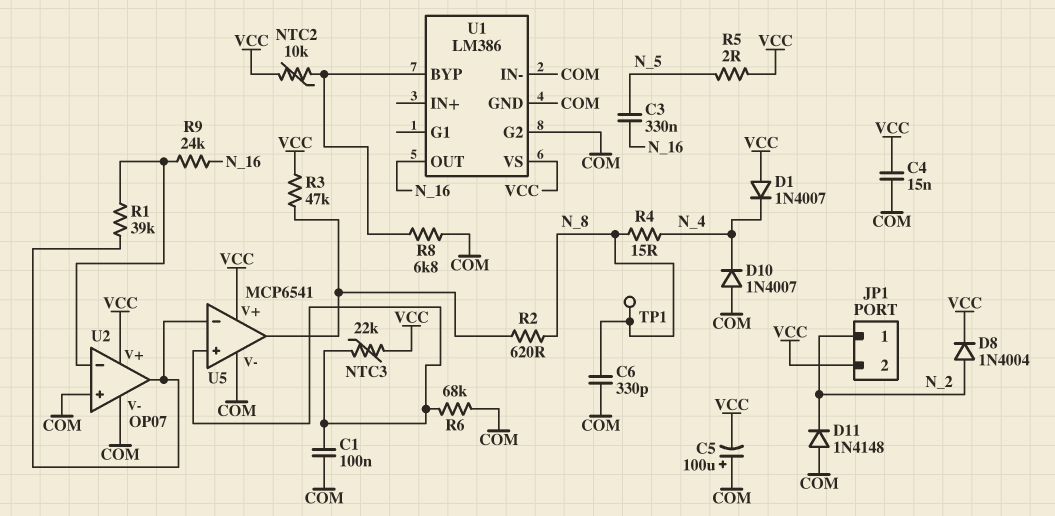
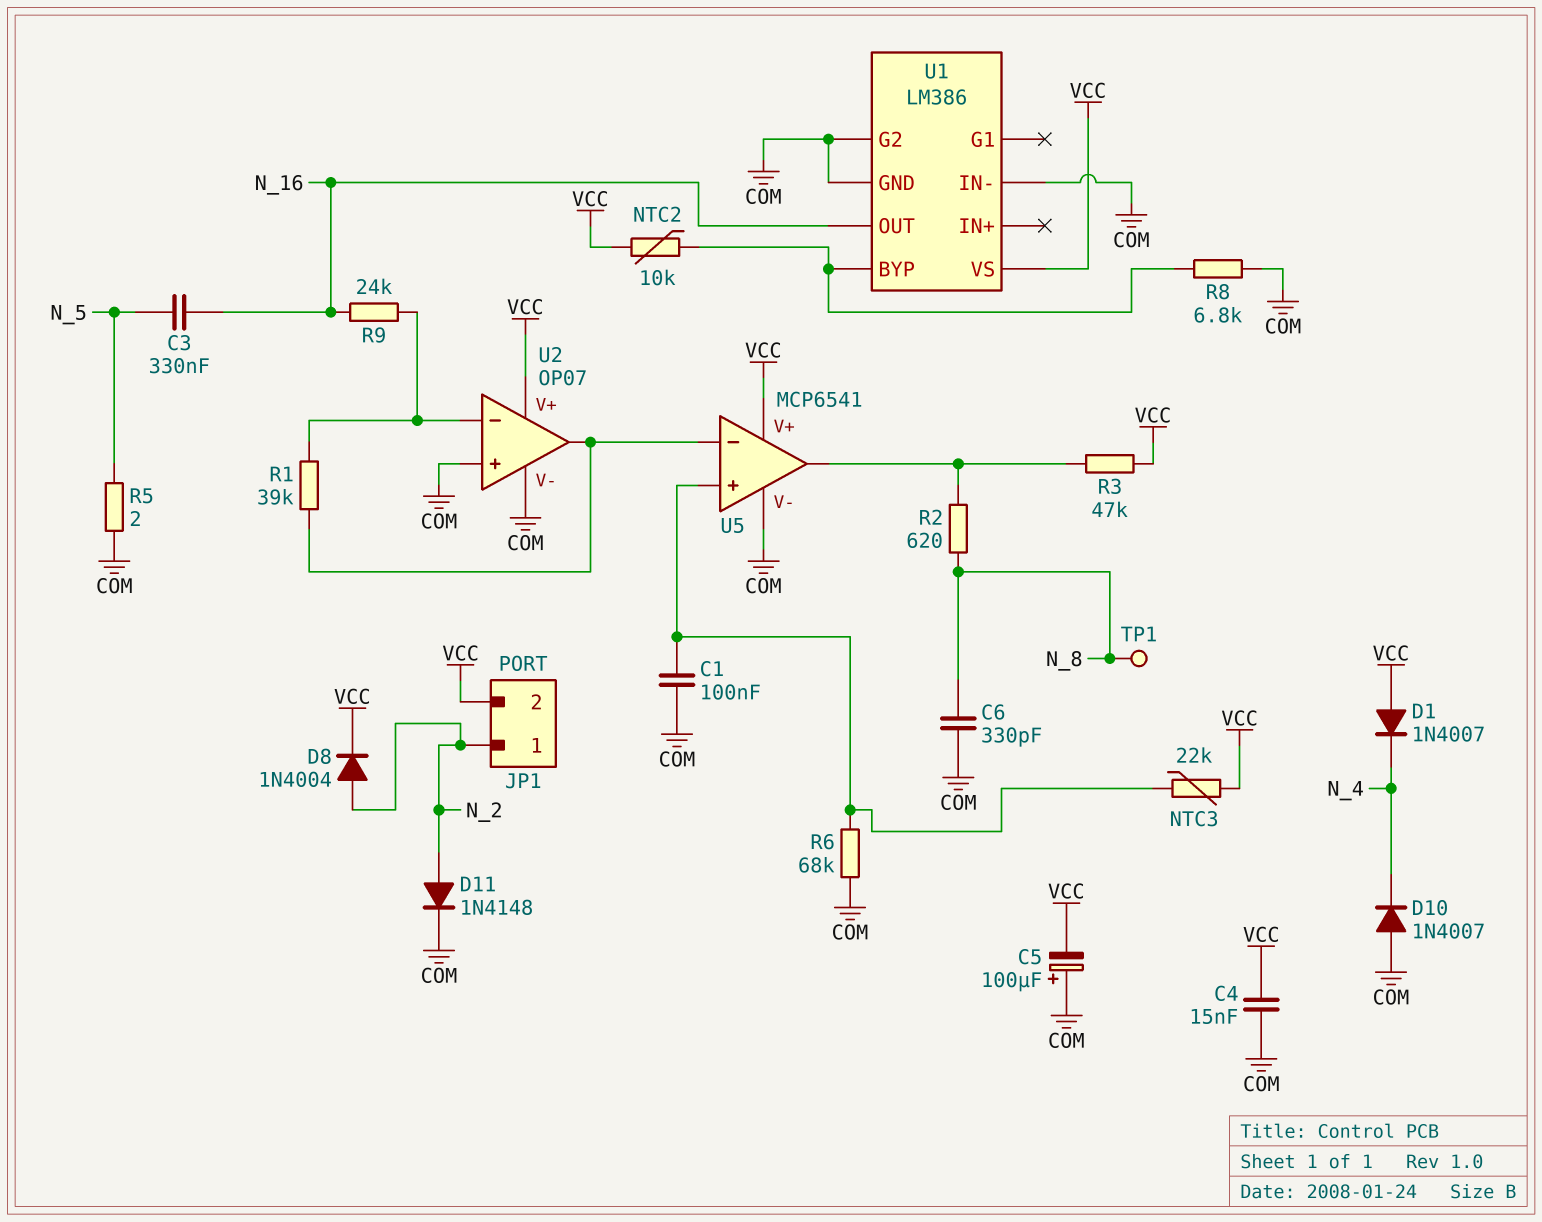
D11: diode 1N4148 (A COM, K N_2) -> diode 1N4148 (A N_2, K COM)
R4: 15 (N_4, N_8) -> none
R5: 2 (N_5, VCC) -> 2 (COM, N_5)

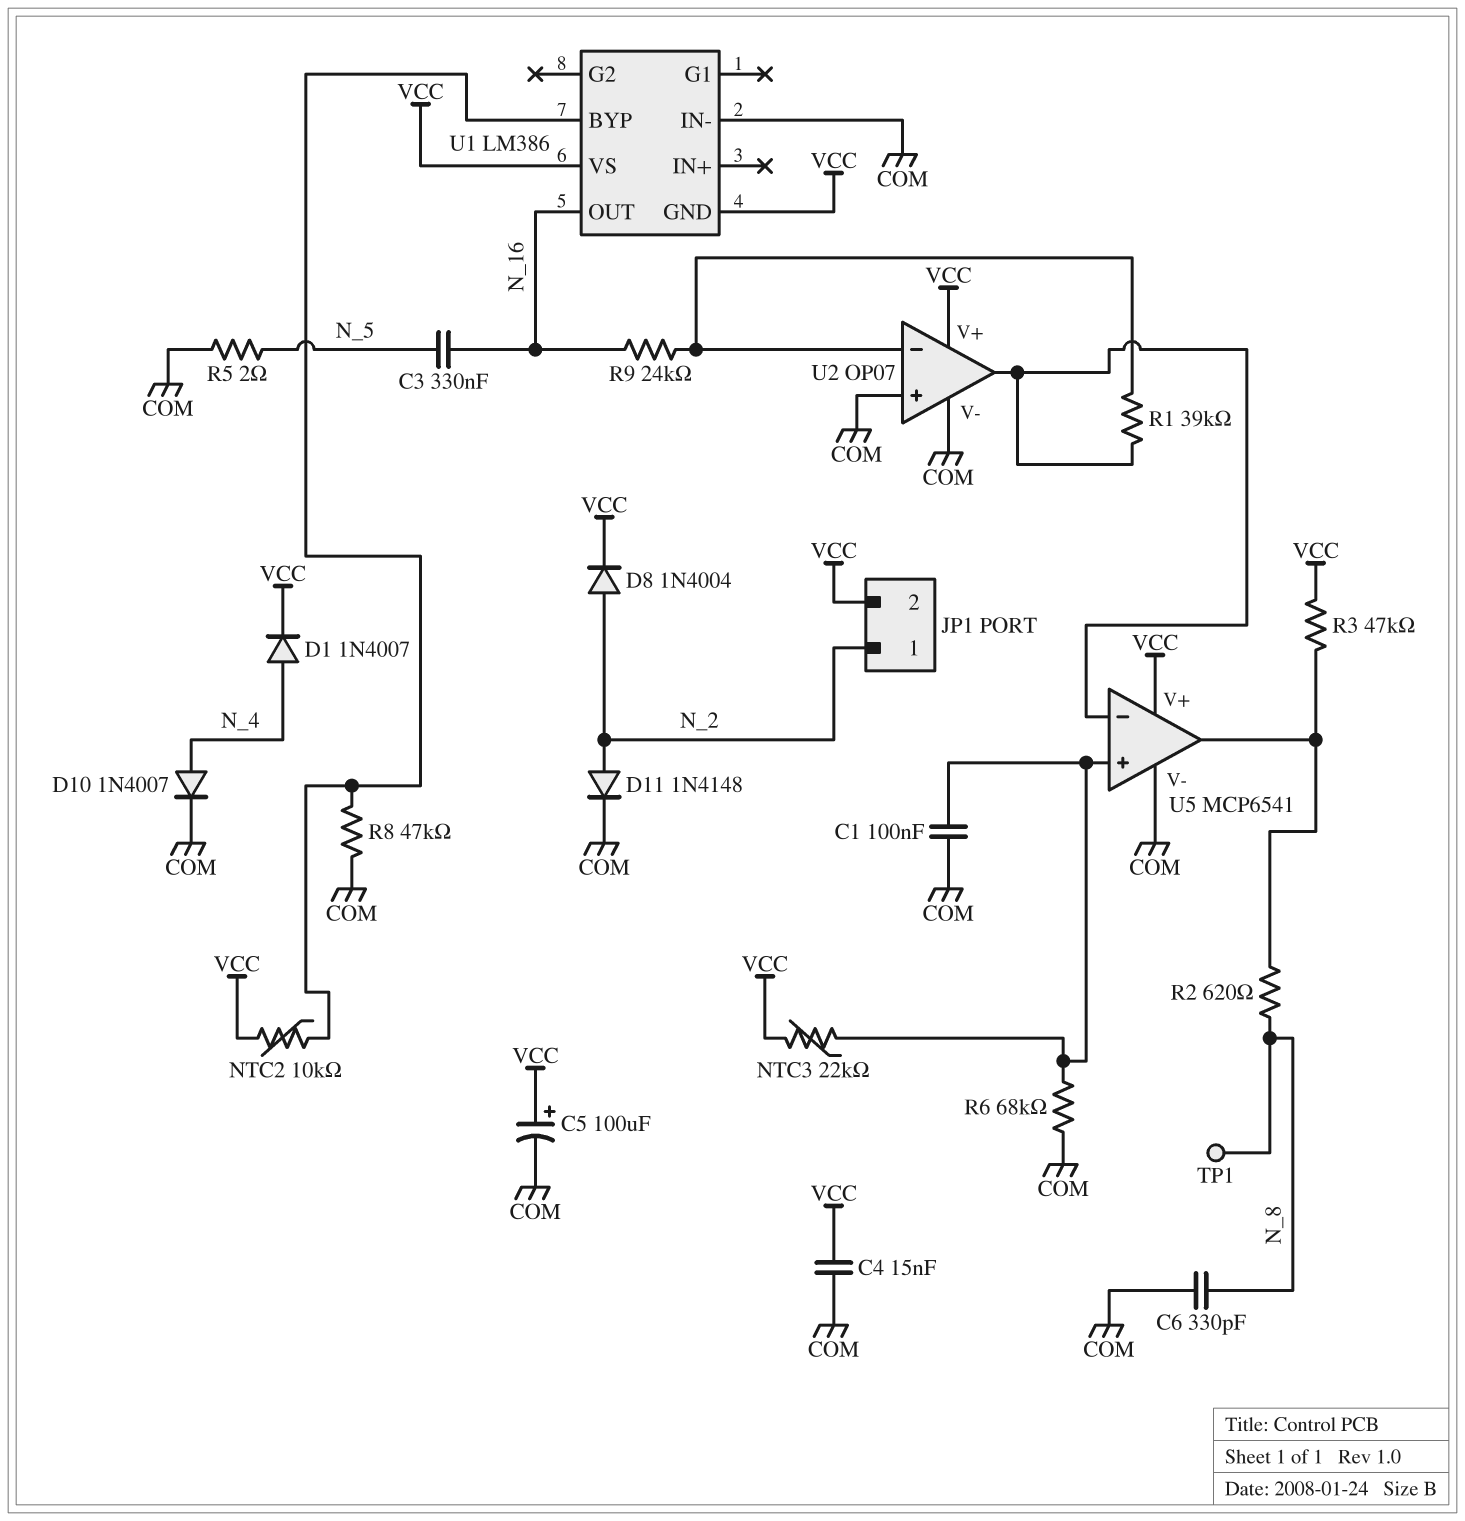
C5: 100uF (plus COM, minus VCC) -> 100uF (plus VCC, minus COM)
D1: diode 1N4007 (A VCC, K N_4) -> diode 1N4007 (A N_4, K VCC)
D10: diode 1N4007 (A COM, K N_4) -> diode 1N4007 (A N_4, K COM)
R8: 6.8k (COM, U1/BYP) -> 47k (COM, U1/BYP)
U1 pin G2: COM -> none
U1 pin GND: COM -> VCC

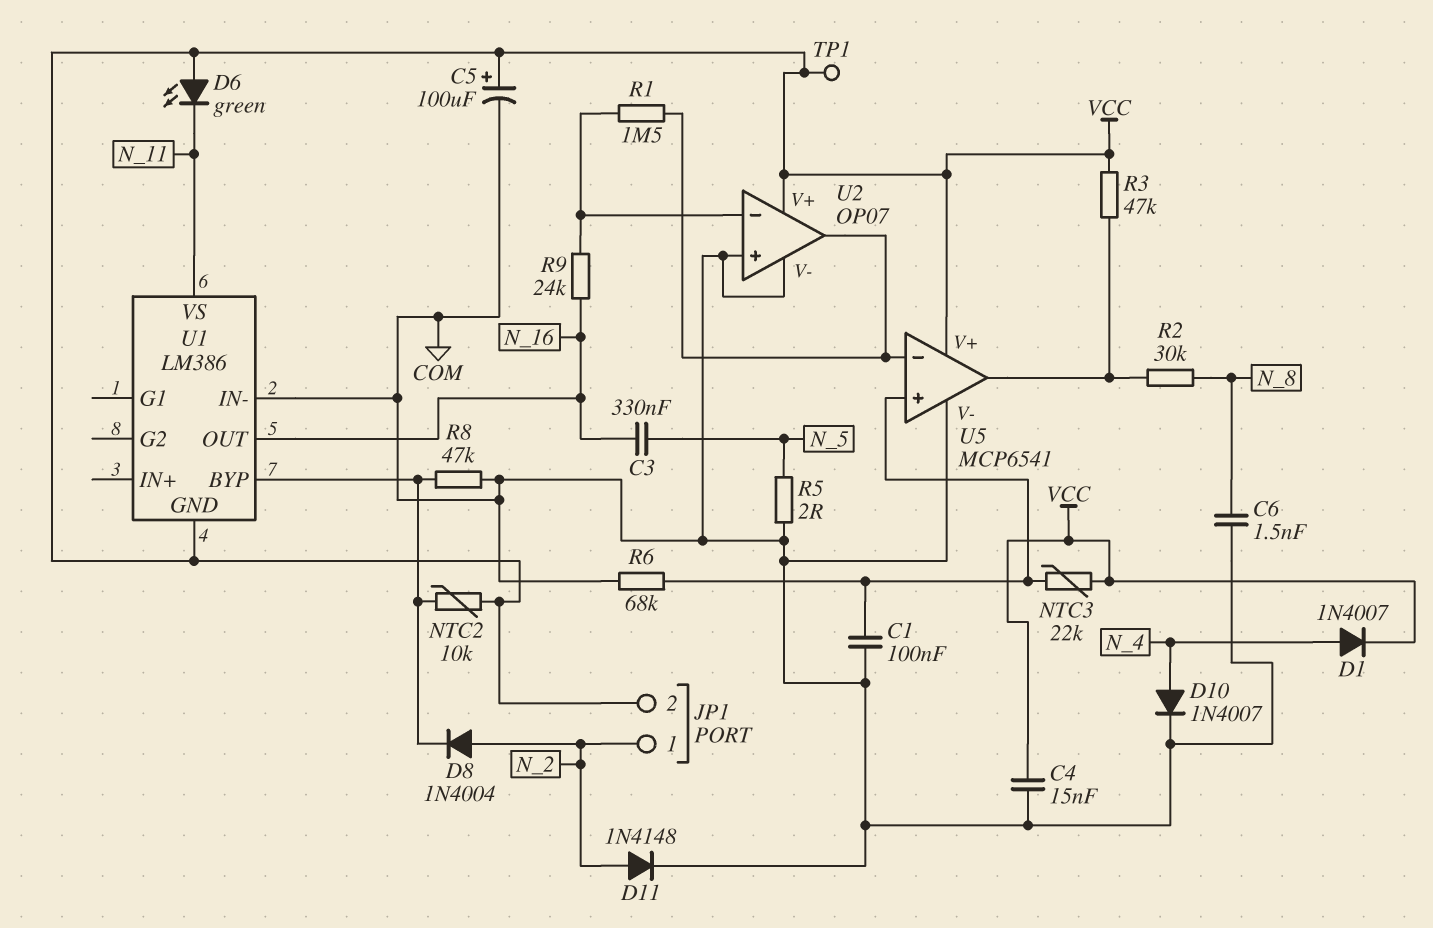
C6: 330pF (COM, N_8) -> 1.5nF (COM, N_8)
D6: none -> LED green (A VCC, K N_11)
D8: diode 1N4004 (A N_2, K VCC) -> diode 1N4004 (A N_2, K U1/BYP)
R1: 39k (U2/in-, U2/out) -> 1.5M (U2/in-, U2/out)
R2: 620 (N_8, U5/out) -> 30k (N_8, U5/out)
TP1: test point (N_8) -> test point (VCC)
U1 pin VS: VCC -> N_11

